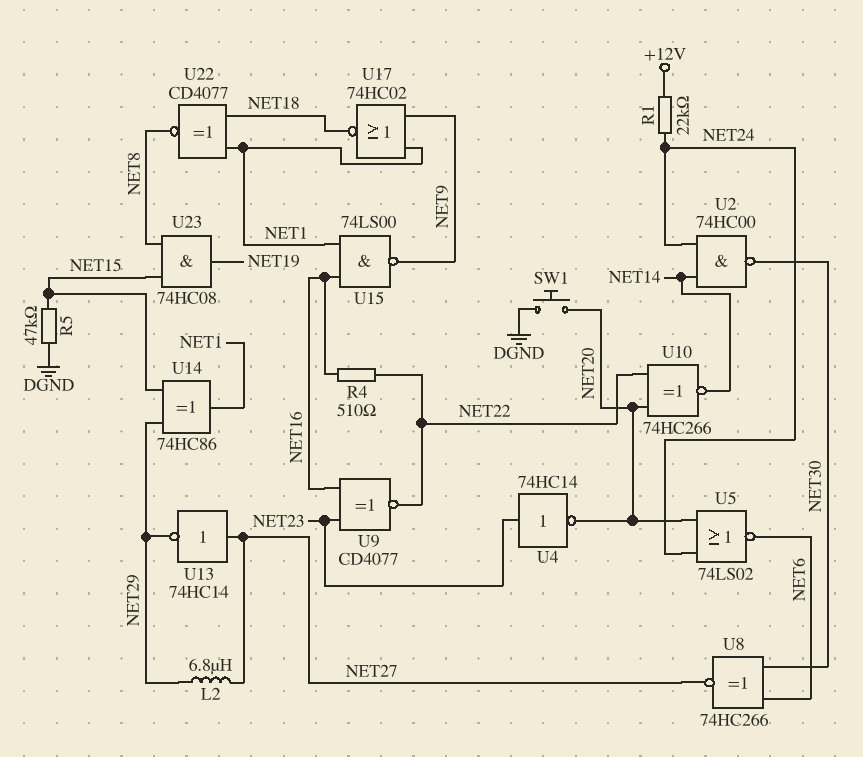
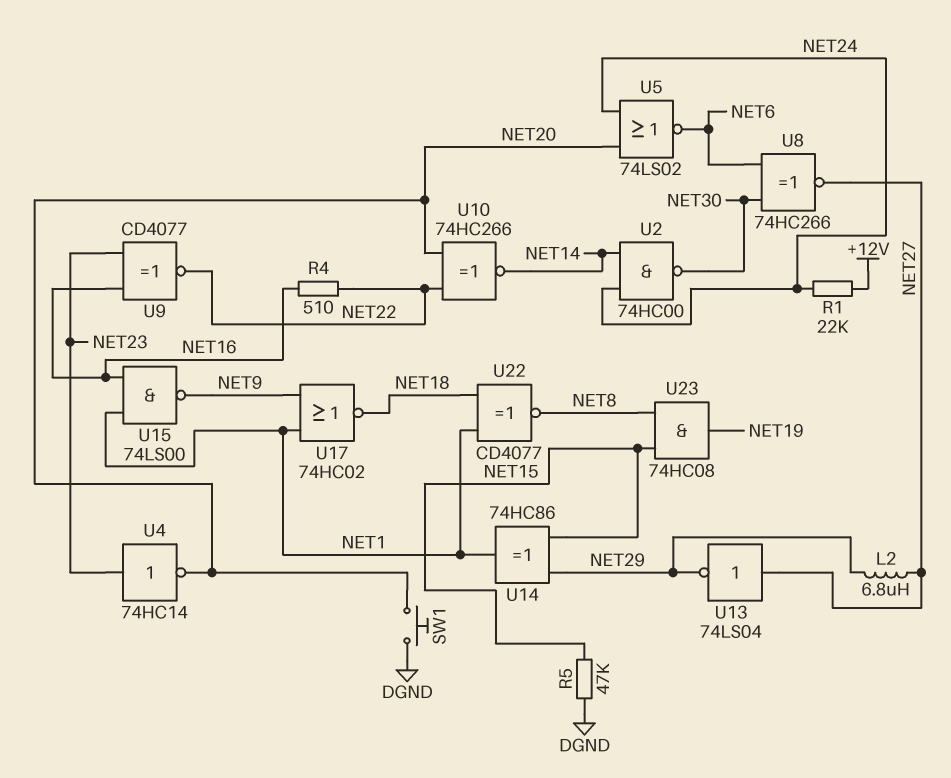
U13: NOT 74HC14 (in NET27, out NET29) -> NOT 74LS04 (in NET27, out NET29)

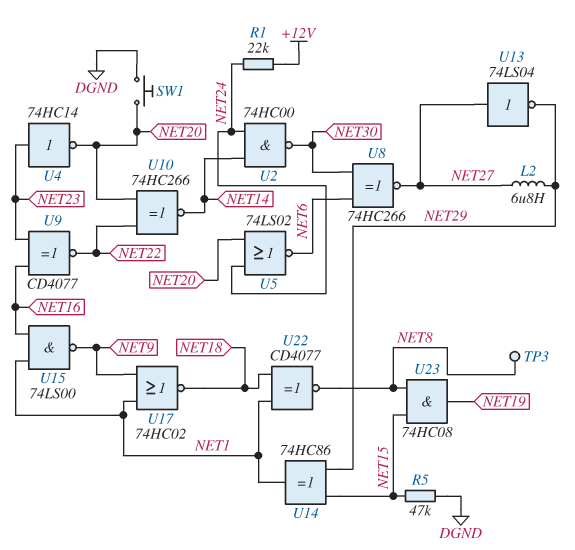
R4: 510 (NET16, NET22) -> none
TP3: none -> test point (NET8)

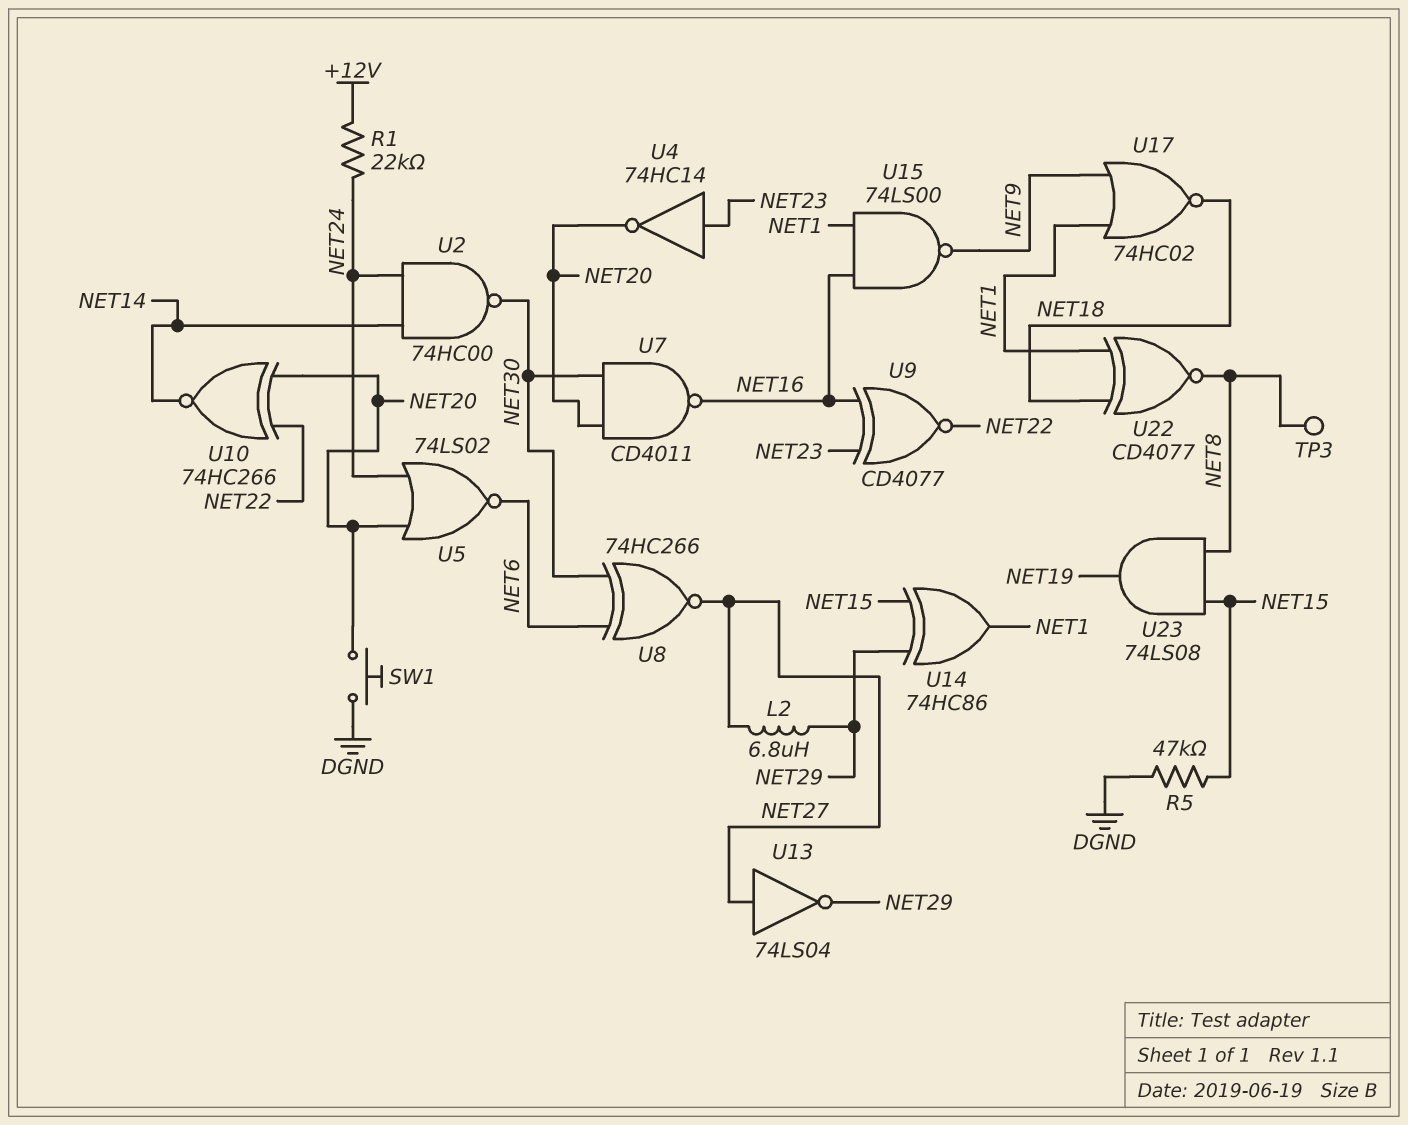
U7: none -> NAND CD4011 (in NET20, in NET30, out NET16)
U23: AND 74HC08 (in NET8, in NET15, out NET19) -> AND 74LS08 (in NET8, in NET15, out NET19)

